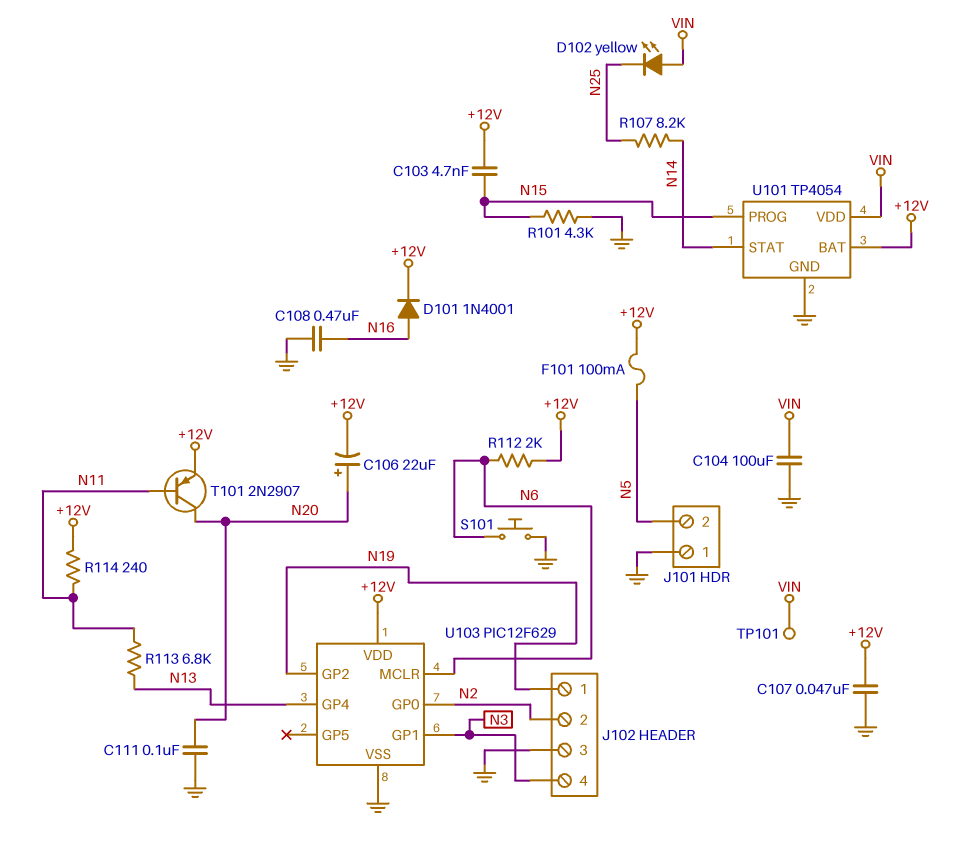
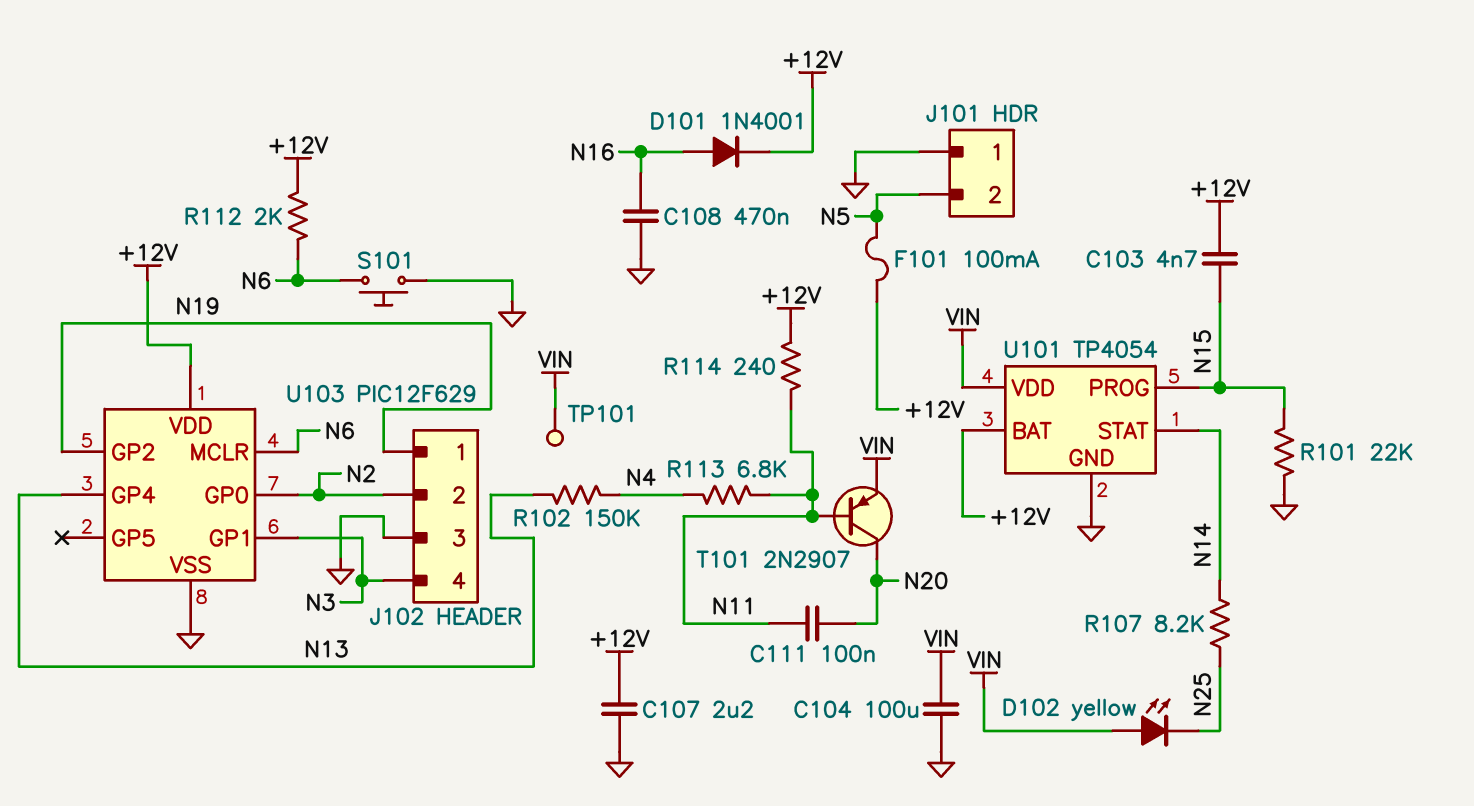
C106: 22uF (plus N20, minus +12V) -> none
C107: 47nF (+12V, GND) -> 2.2uF (+12V, GND)
C111: 100nF (GND, N20) -> 100nF (N11, N20)
R101: 4.3k (GND, N15) -> 22k (GND, N15)
R102: none -> 150k (N4, N13)
R113: 6.8k (N11, N13) -> 6.8k (N4, N11)
T101: PNP 2N2907 (B N11, C N20, E +12V) -> PNP 2N2907 (B N11, C N20, E VIN)

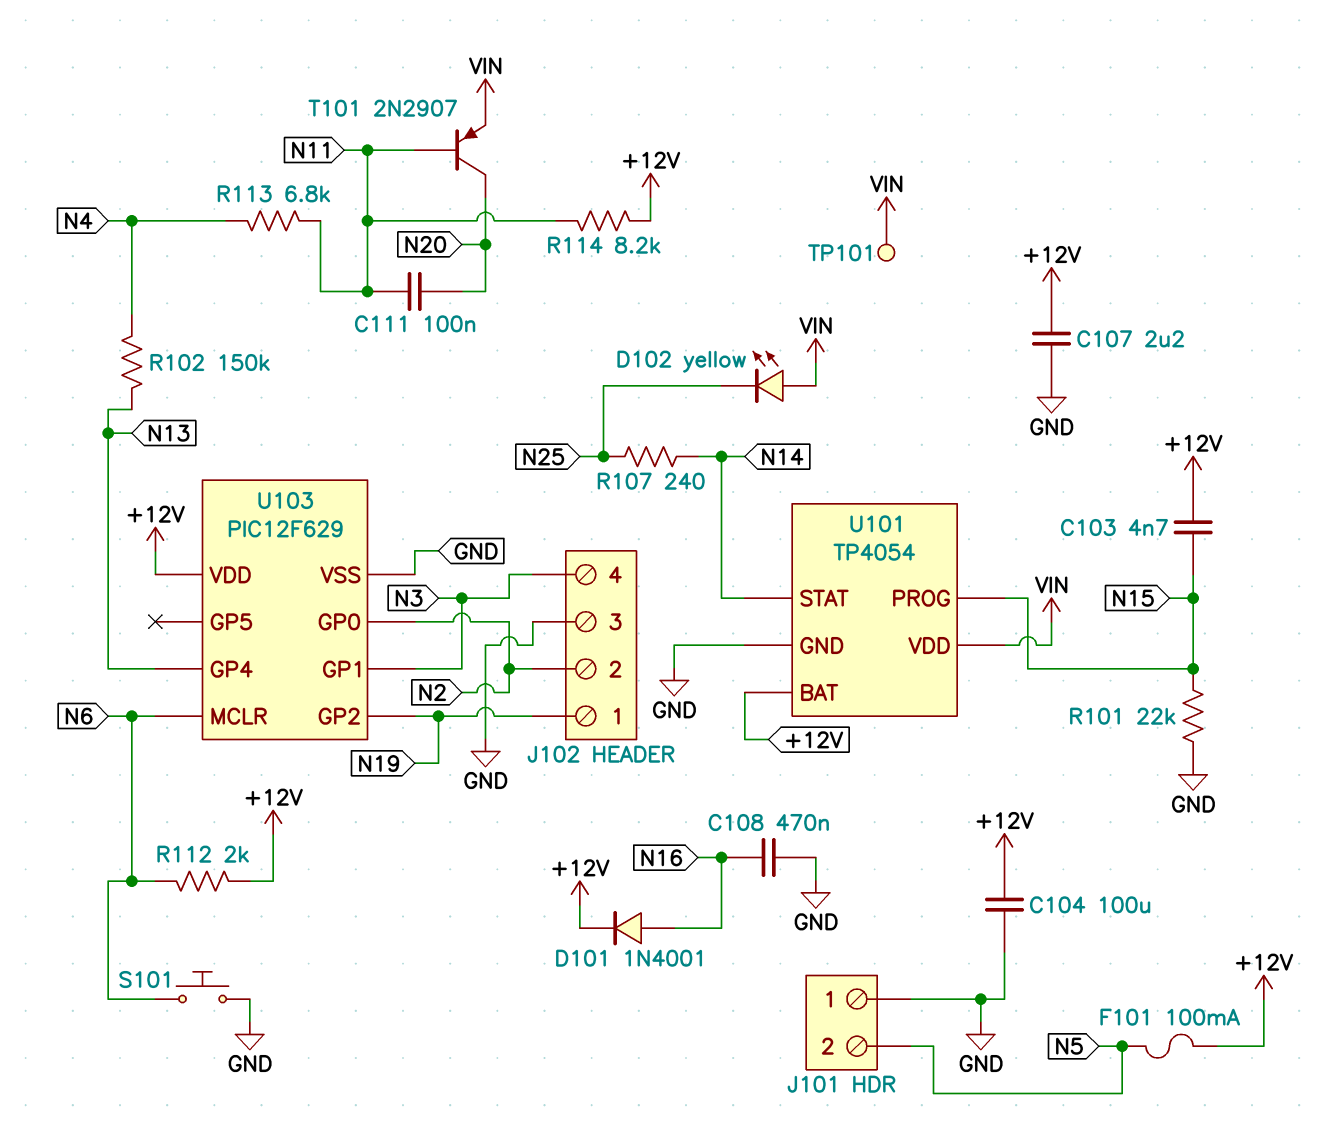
C104: 100uF (GND, VIN) -> 100uF (+12V, GND)
R107: 8.2k (N14, N25) -> 240 (N14, N25)
R114: 240 (+12V, N11) -> 8.2k (+12V, N11)

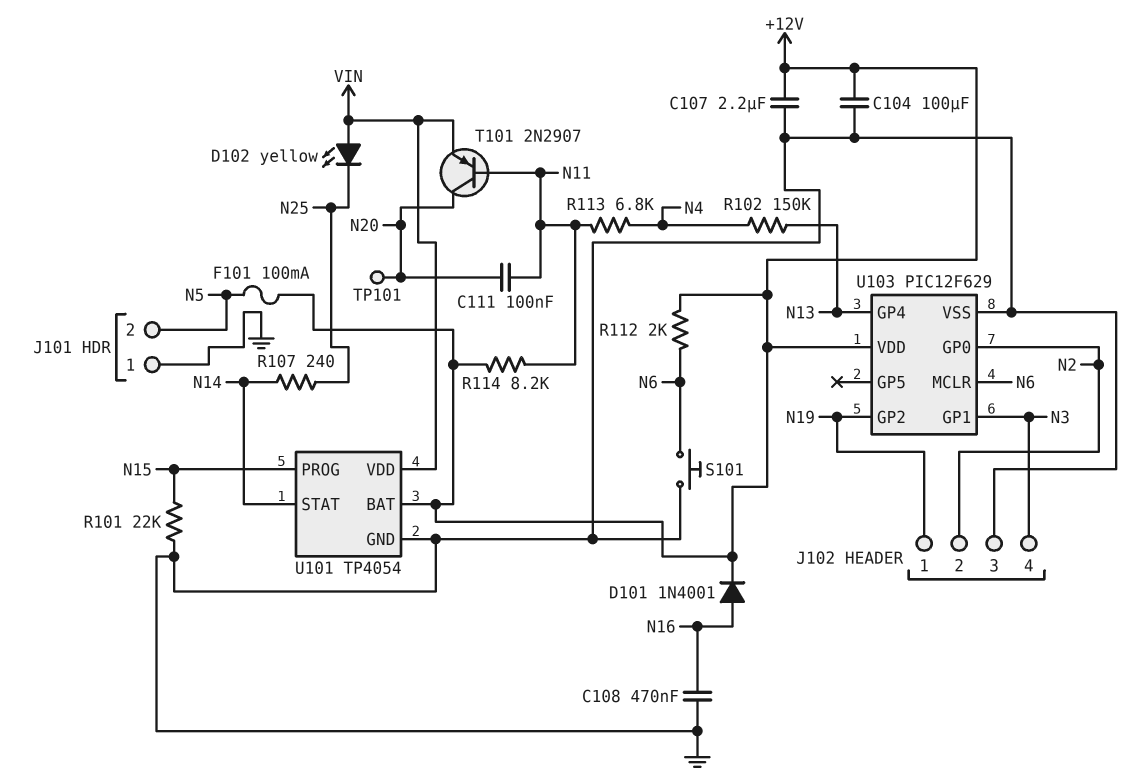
C103: 4.7nF (+12V, N15) -> none
TP101: test point (VIN) -> test point (N20)

